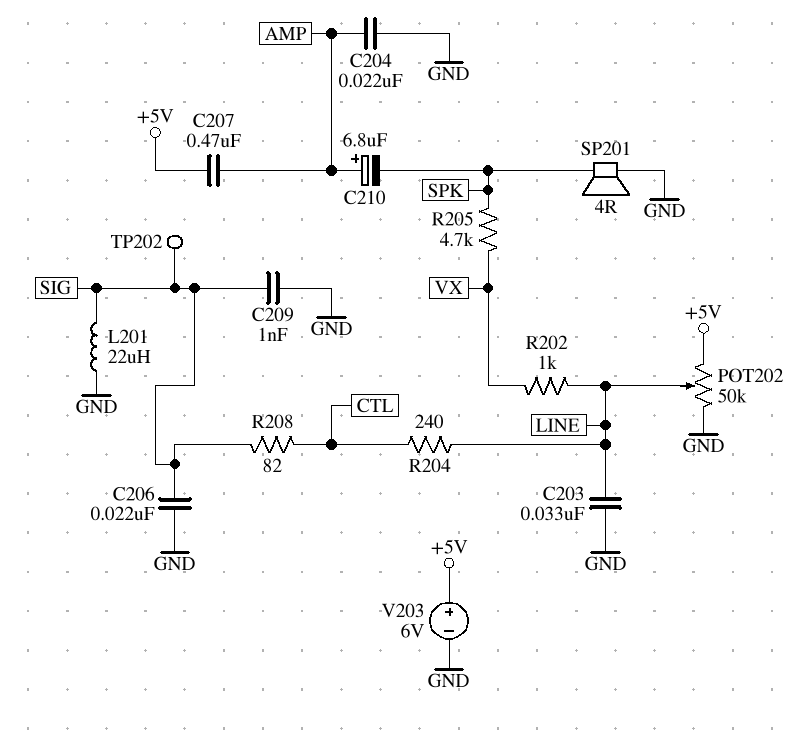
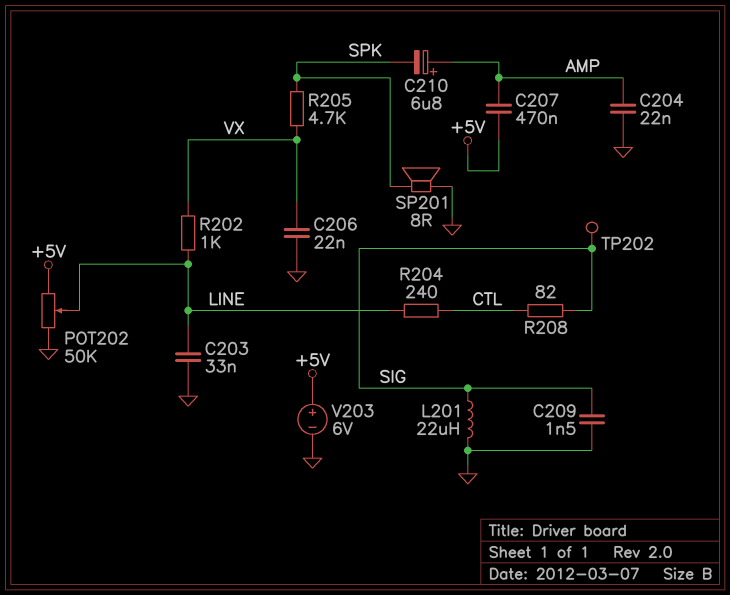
C206: 22nF (GND, SIG) -> 22nF (GND, VX)
C209: 1nF (GND, SIG) -> 1.5nF (GND, SIG)
SP201: speaker 4R (GND, SPK) -> speaker 8R (GND, SPK)

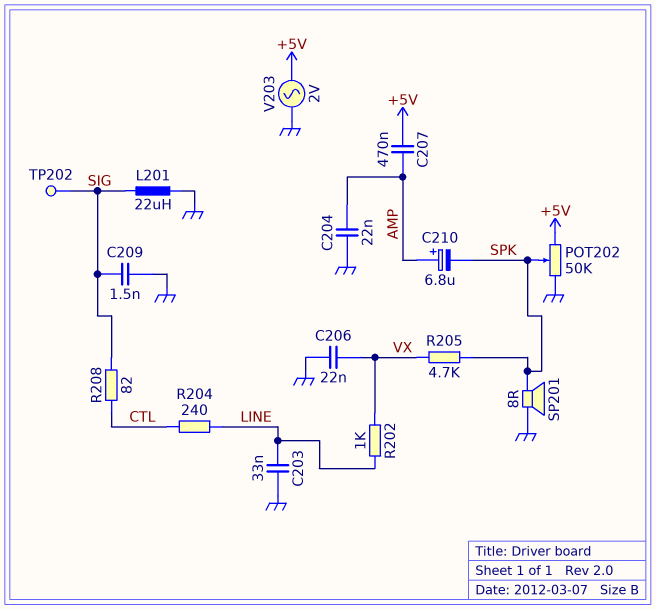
POT202: 50k (+5V, GND, wiper LINE) -> 50k (+5V, GND, wiper SPK)
V203: 6V (plus +5V, minus GND) -> AC 2V (+5V, GND)

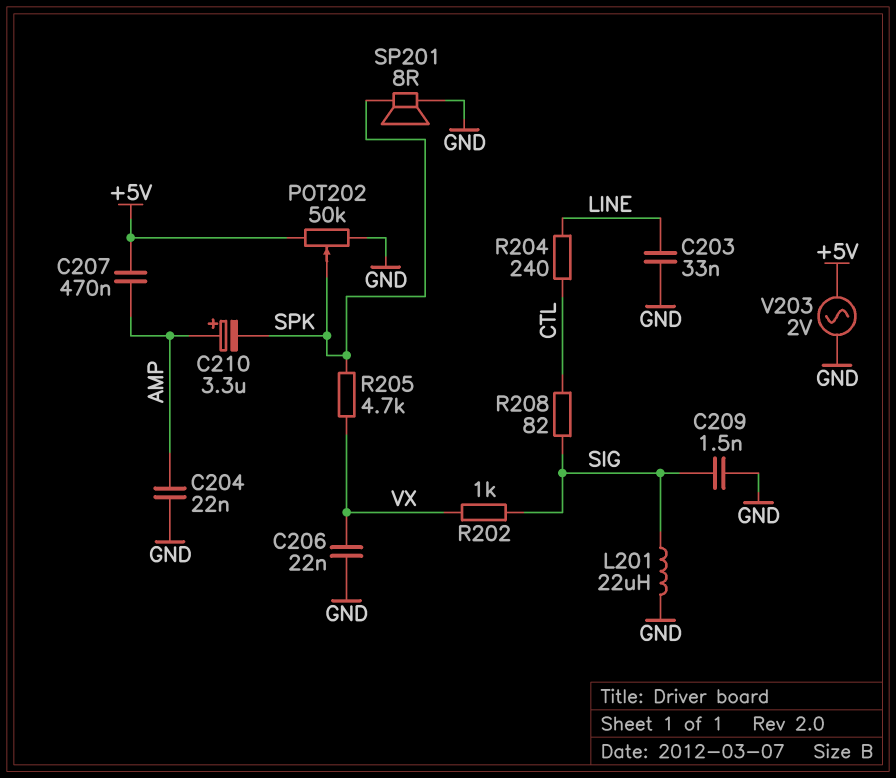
C210: 6.8uF (plus AMP, minus SPK) -> 3.3uF (plus AMP, minus SPK)
R202: 1k (LINE, VX) -> 1k (SIG, VX)
TP202: test point (SIG) -> none

